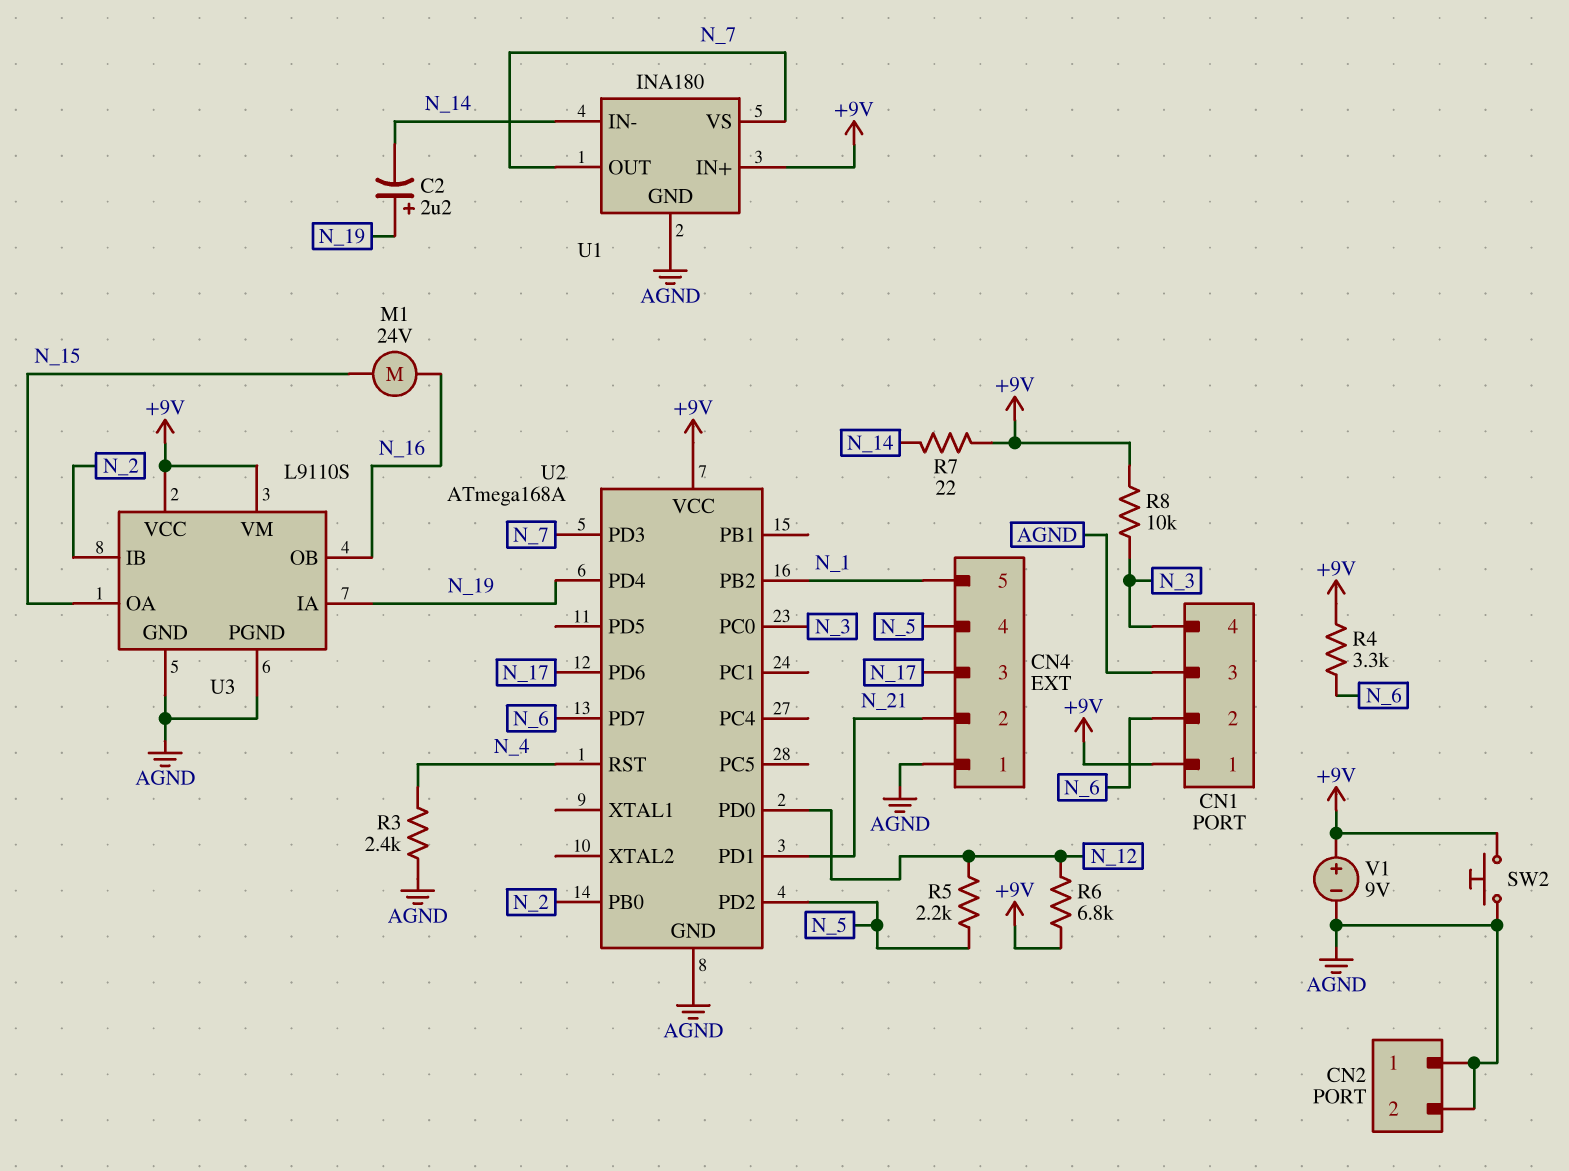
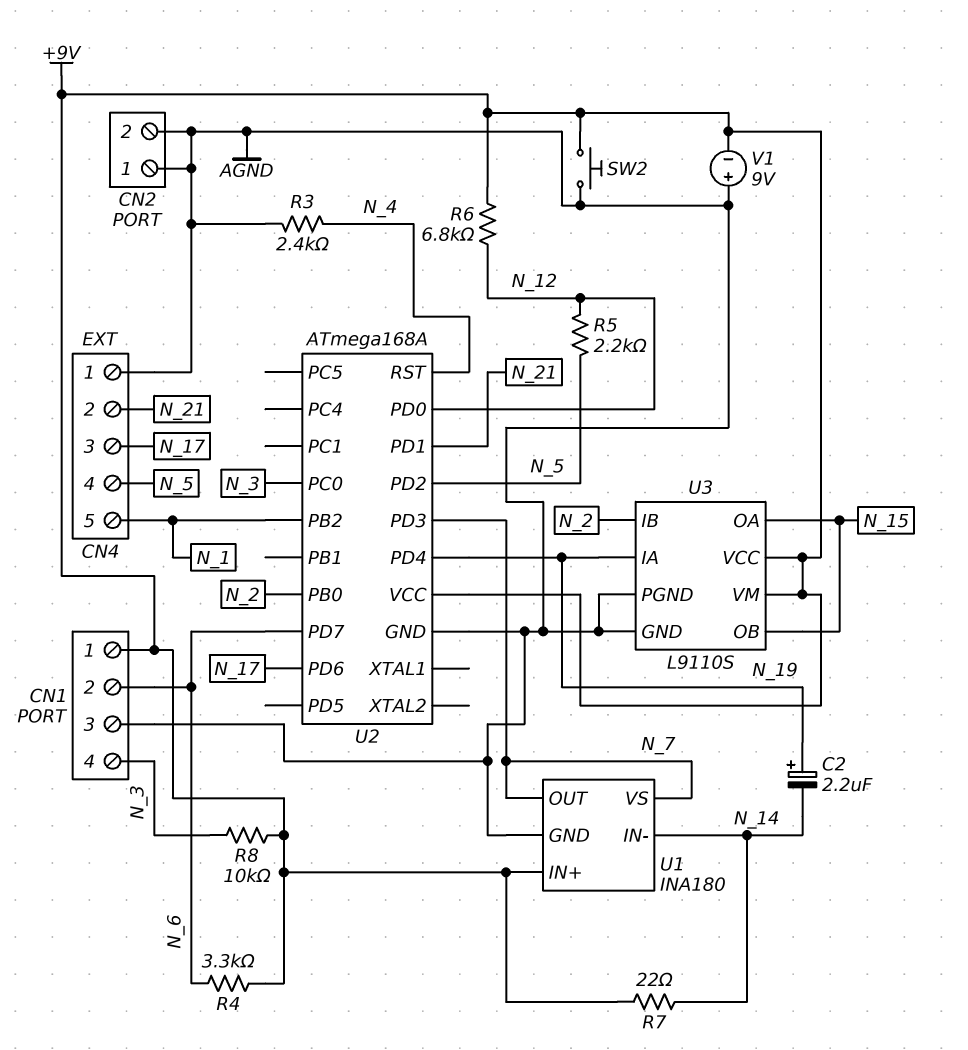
M1: motor 24V (N_15, N_16) -> none
U3 pin OB: N_16 -> N_15
V1: 9V (plus +9V, minus AGND) -> 9V (plus AGND, minus +9V)

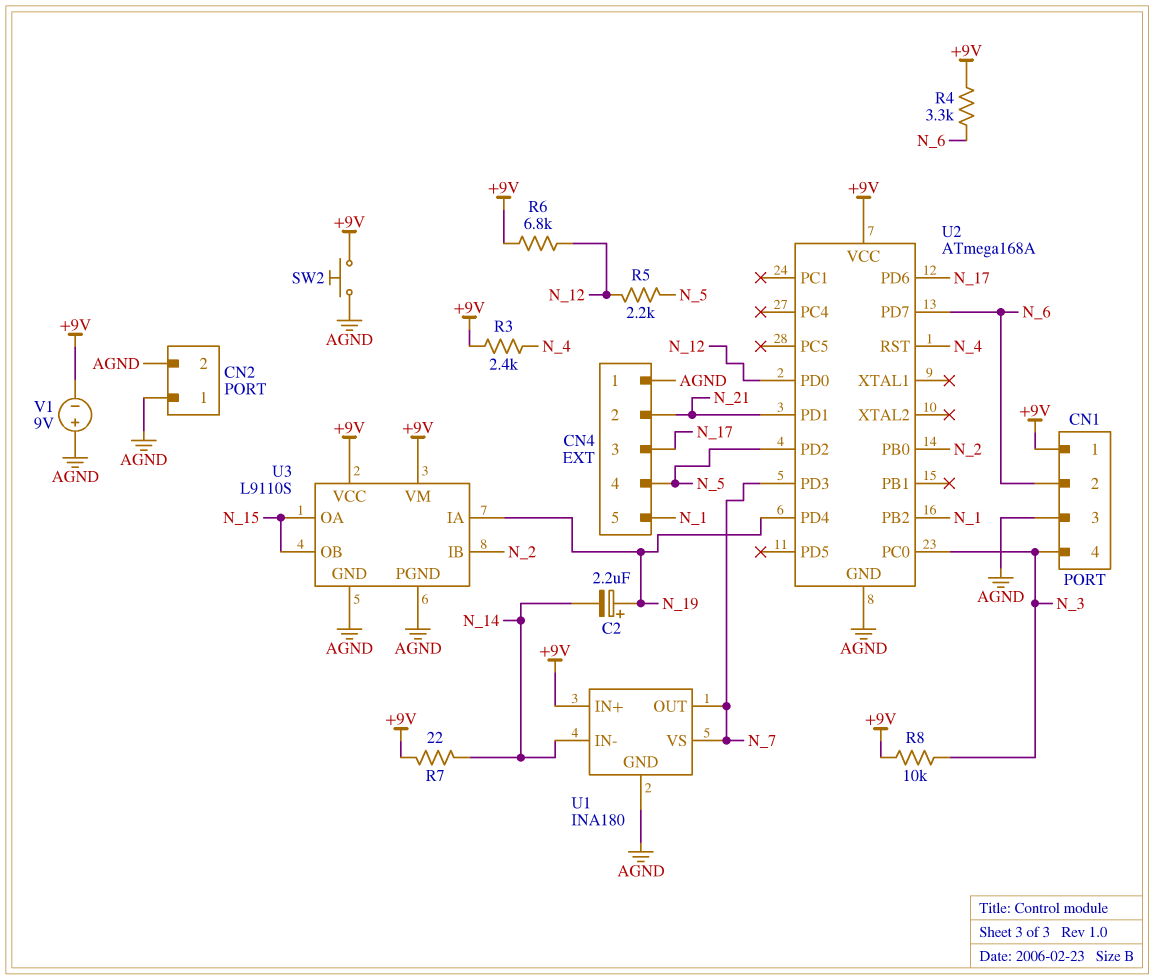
R3: 2.4k (AGND, N_4) -> 2.4k (+9V, N_4)

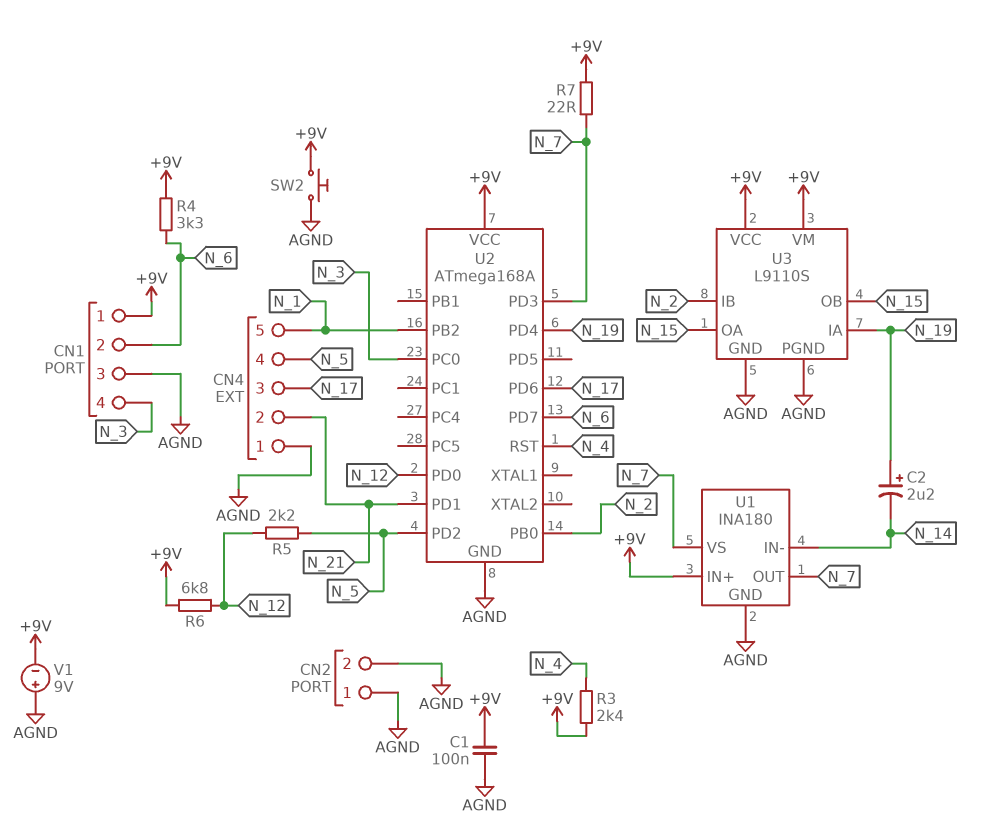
C1: none -> 100nF (+9V, AGND)
R7: 22 (+9V, N_14) -> 22 (+9V, N_7)
R8: 10k (+9V, N_3) -> none

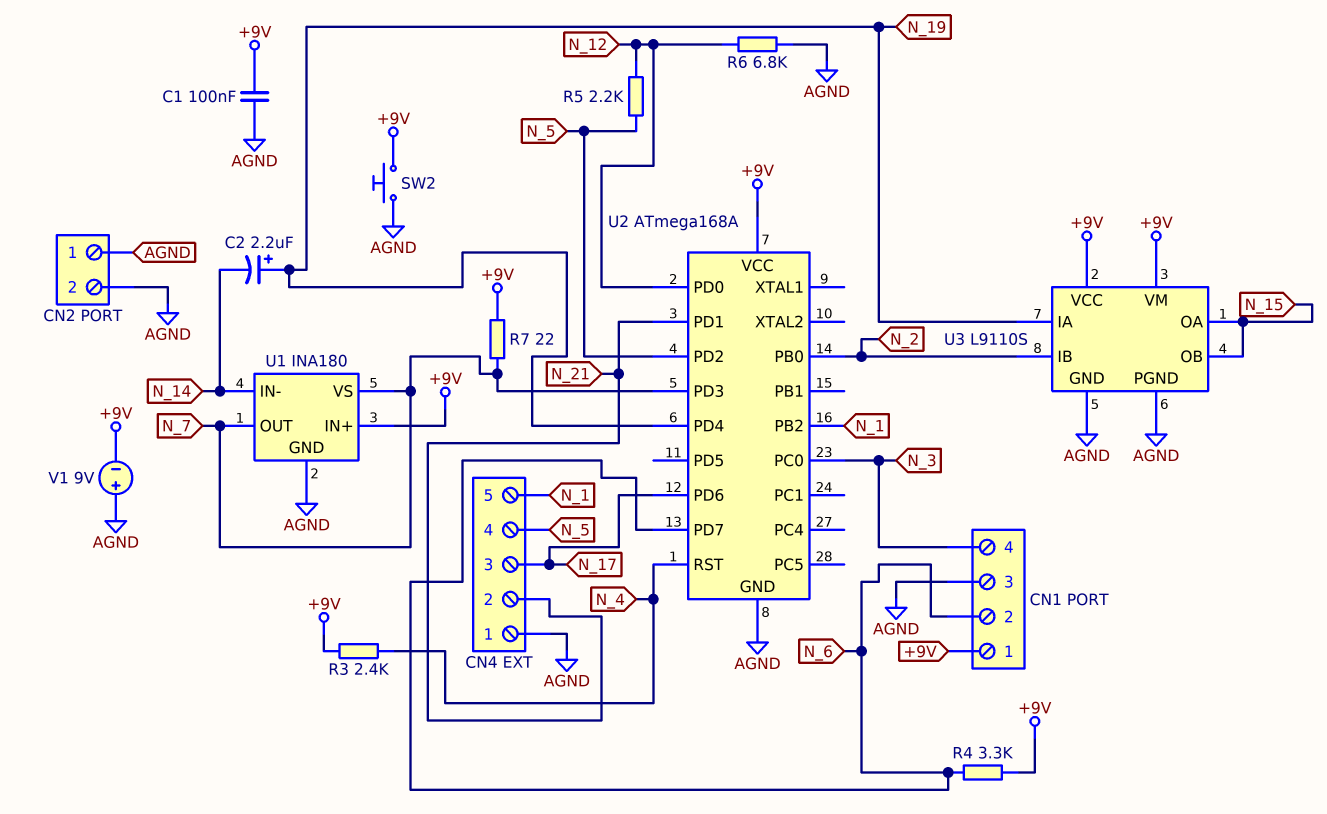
R6: 6.8k (+9V, N_12) -> 6.8k (AGND, N_12)

